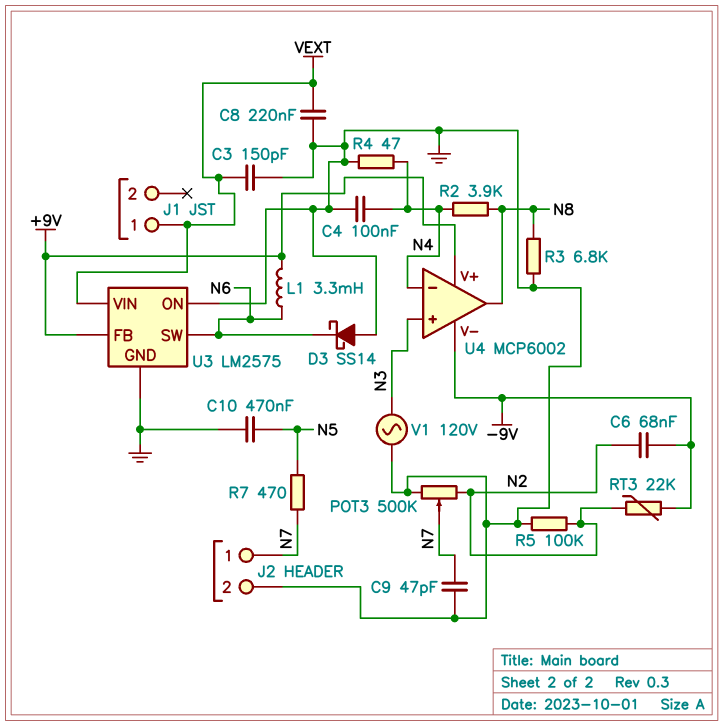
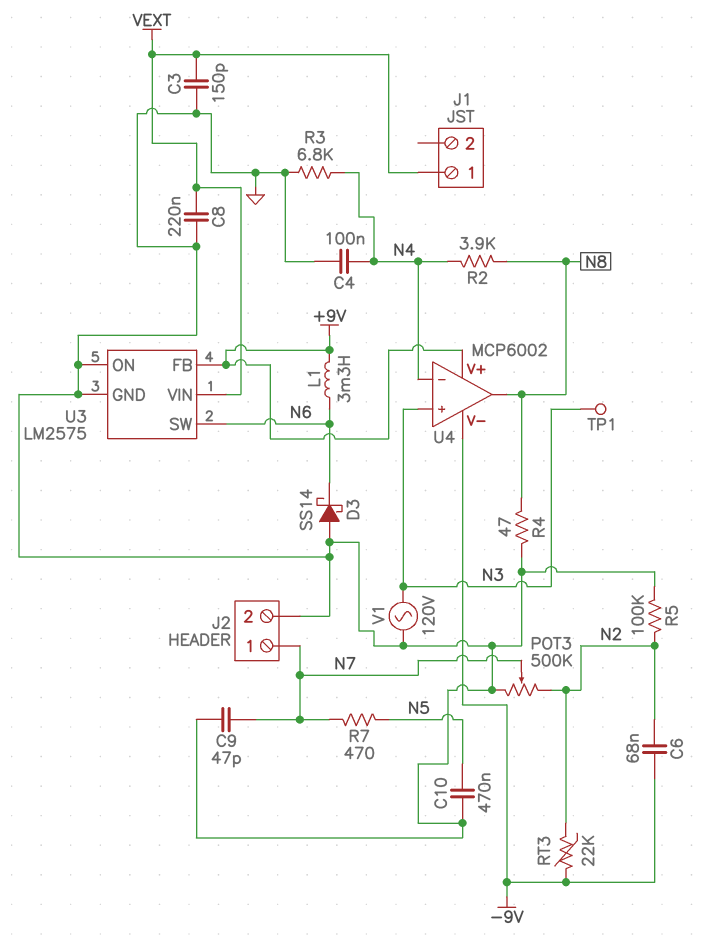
R3: 6.8k (GND, N8) -> 6.8k (GND, N4)
R4: 47 (GND, N4) -> 47 (GND, N8)
TP1: none -> test point (N3)

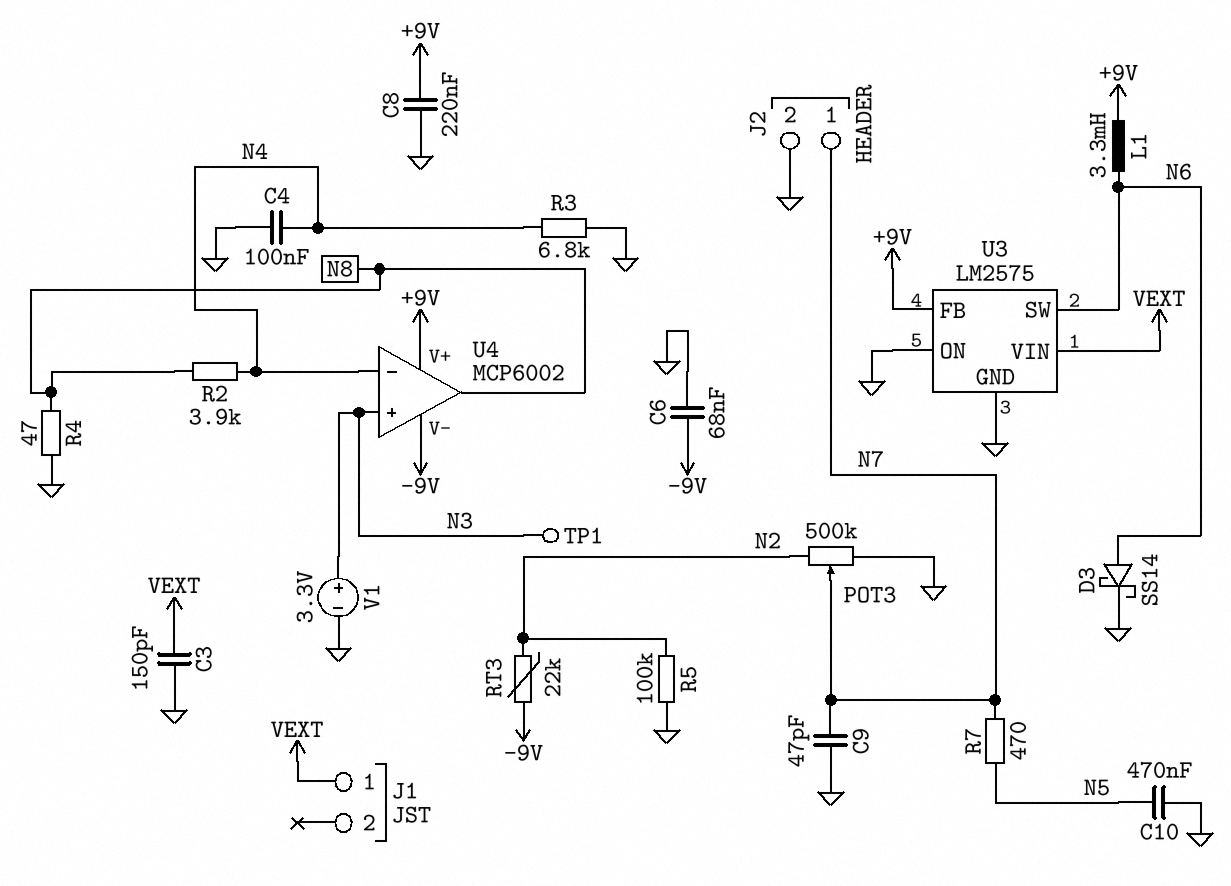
C6: 68nF (-9V, N2) -> 68nF (-9V, GND)
C8: 220nF (GND, VEXT) -> 220nF (+9V, GND)
D3: schottky SS14 (A GND, K N6) -> schottky SS14 (A N6, K GND)
V1: AC 120V (GND, N3) -> 3.3V (plus N3, minus GND)

